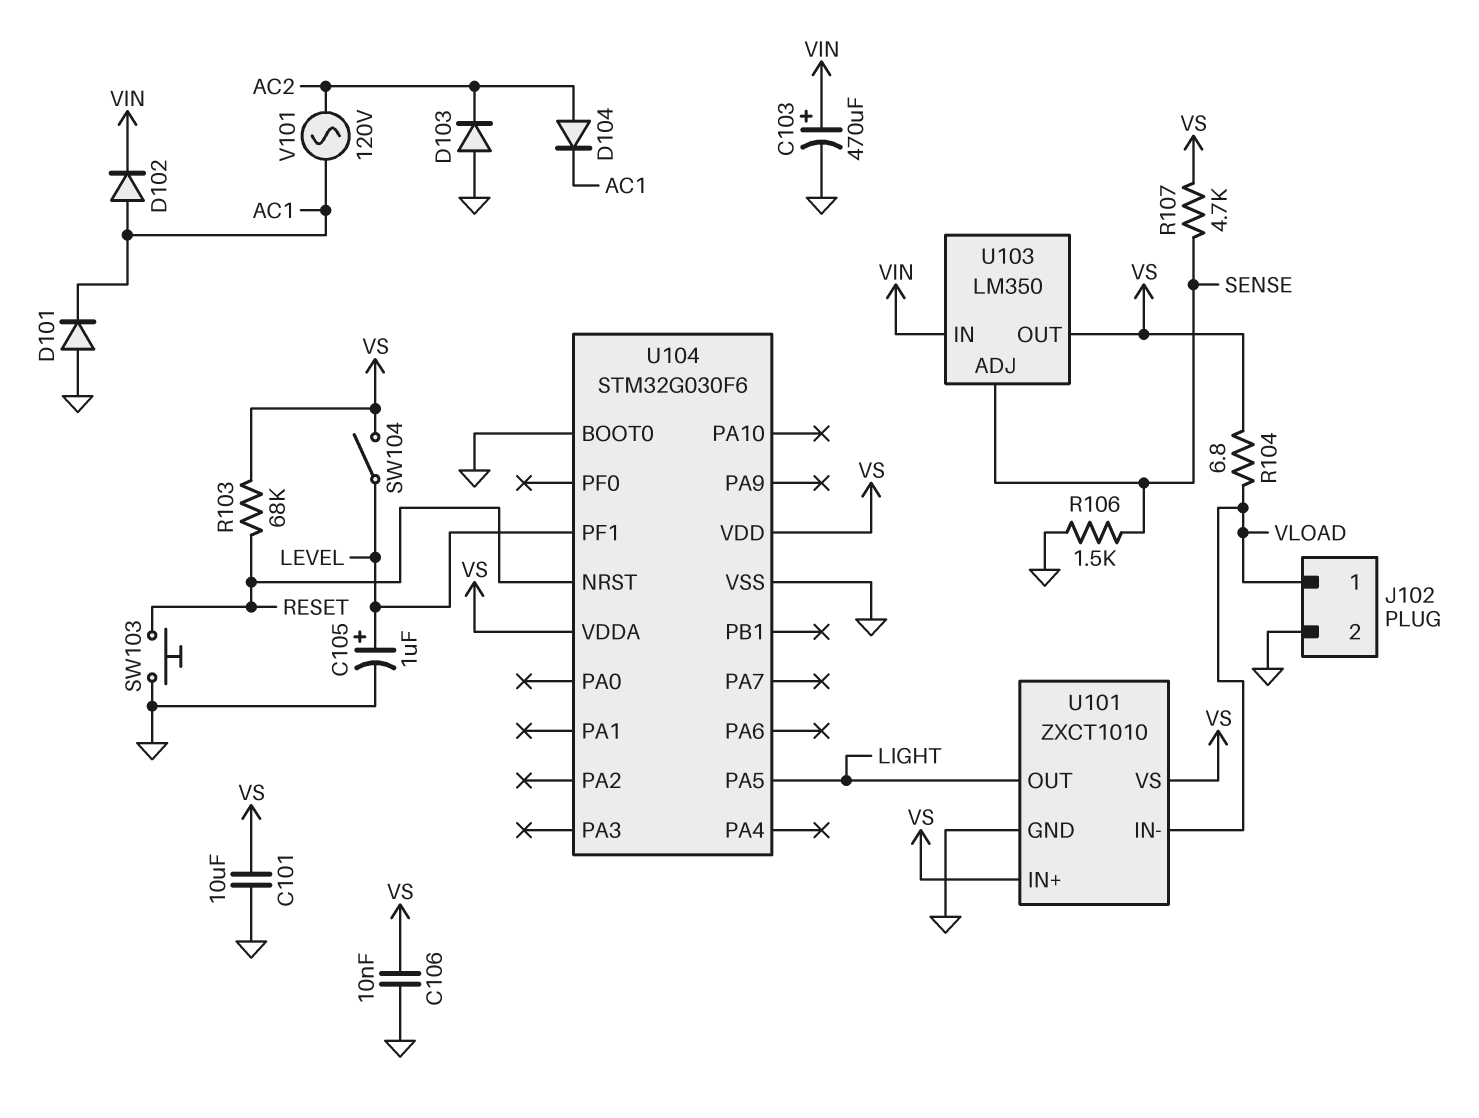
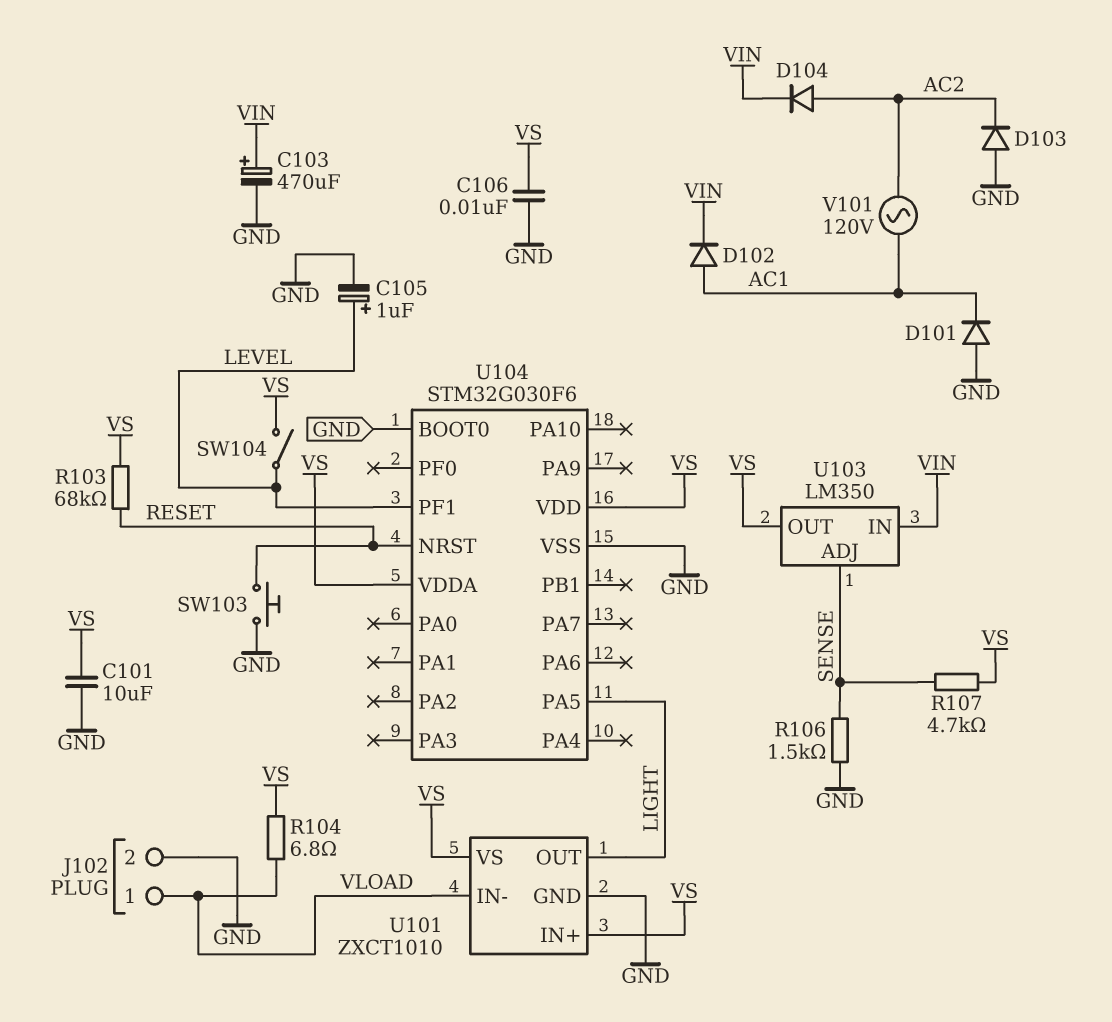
D104: diode (A AC2, K AC1) -> diode (A AC2, K VIN)

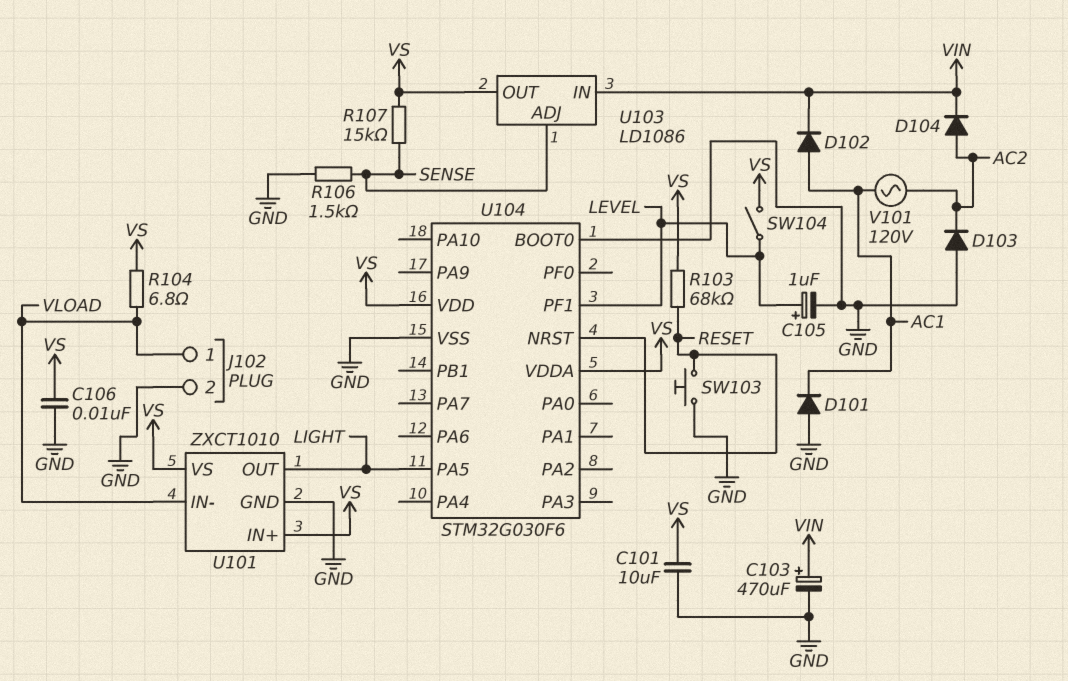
R107: 4.7k (SENSE, VS) -> 15k (SENSE, VS)
U103: LM350 -> LD1086

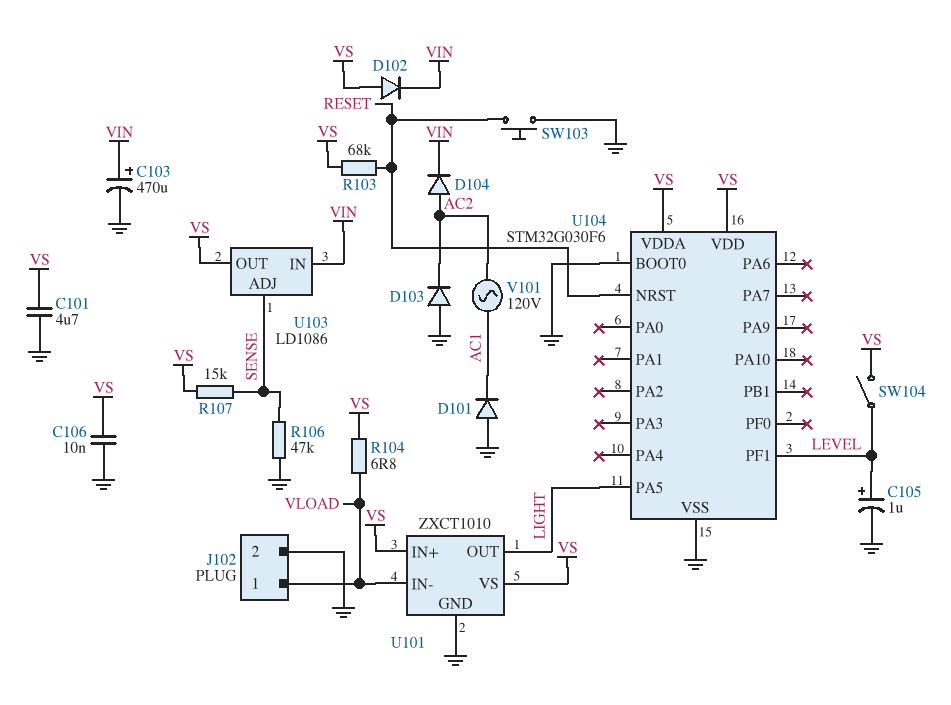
C101: 10uF (GND, VS) -> 4.7uF (GND, VS)
D102: diode (A AC1, K VIN) -> diode (A VS, K VIN)
R106: 1.5k (GND, SENSE) -> 47k (GND, SENSE)

